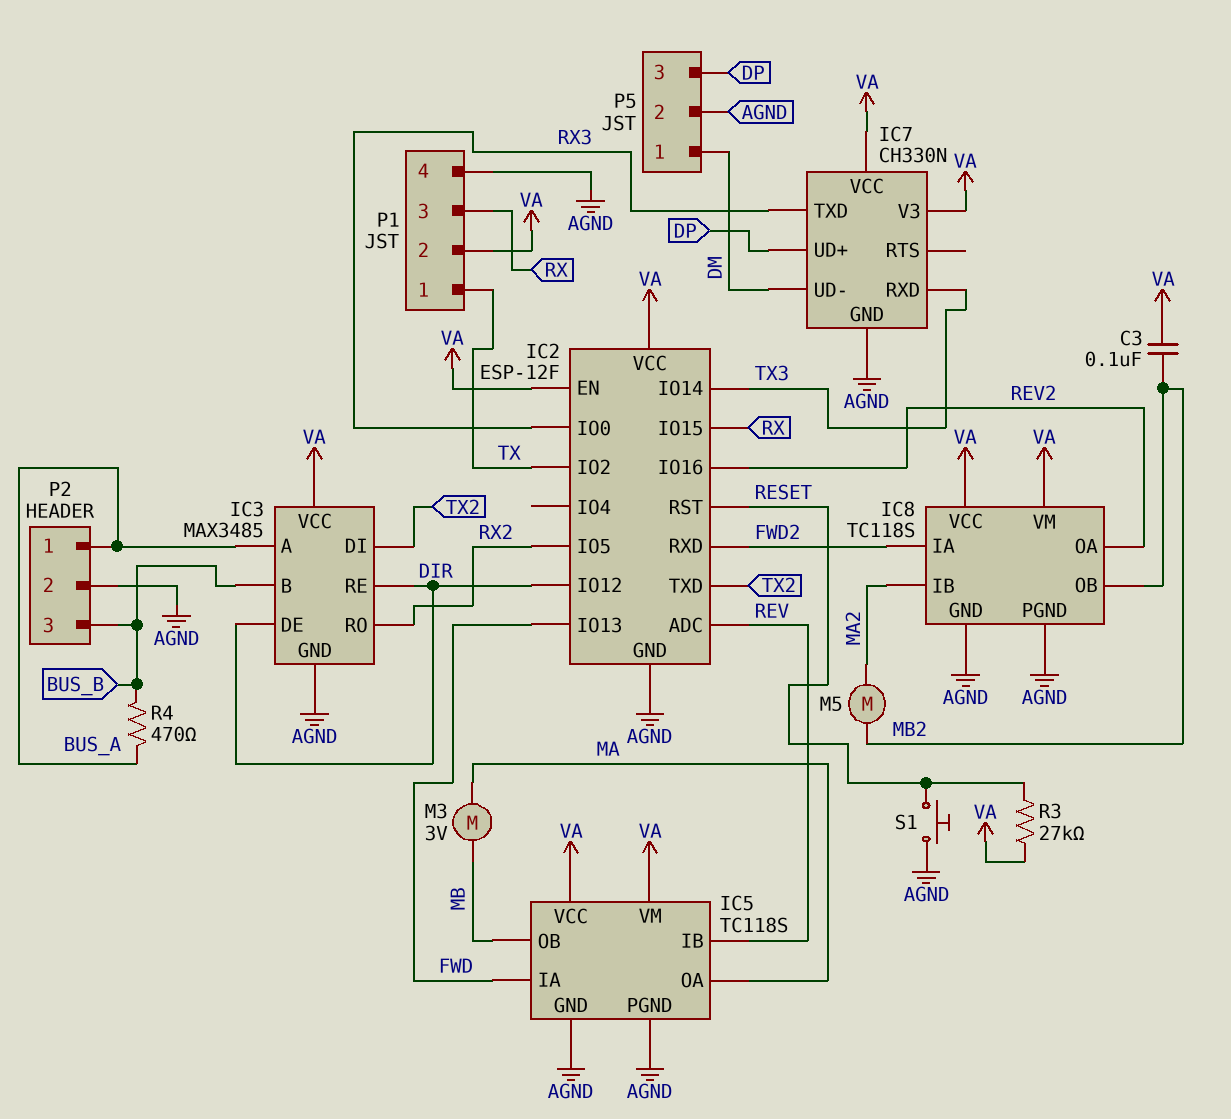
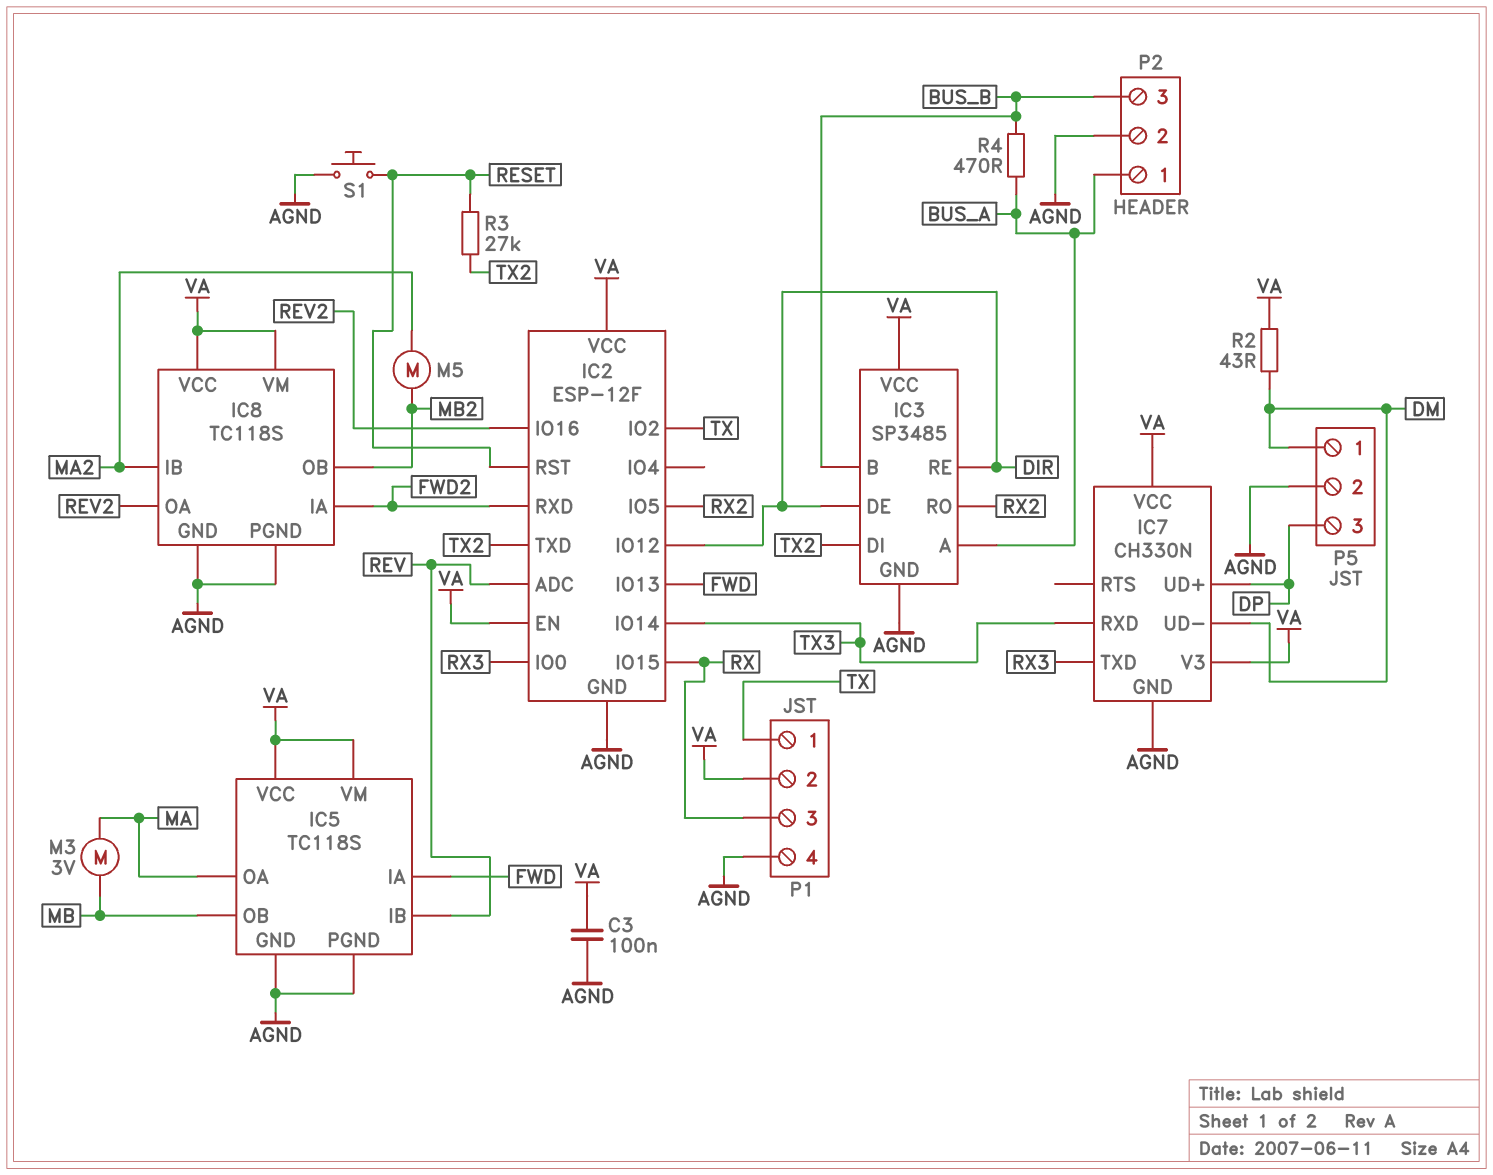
C3: 100nF (MB2, VA) -> 100nF (AGND, VA)
IC3: MAX3485 -> SP3485
R2: none -> 43 (DM, VA)
R3: 27k (RESET, VA) -> 27k (RESET, TX2)

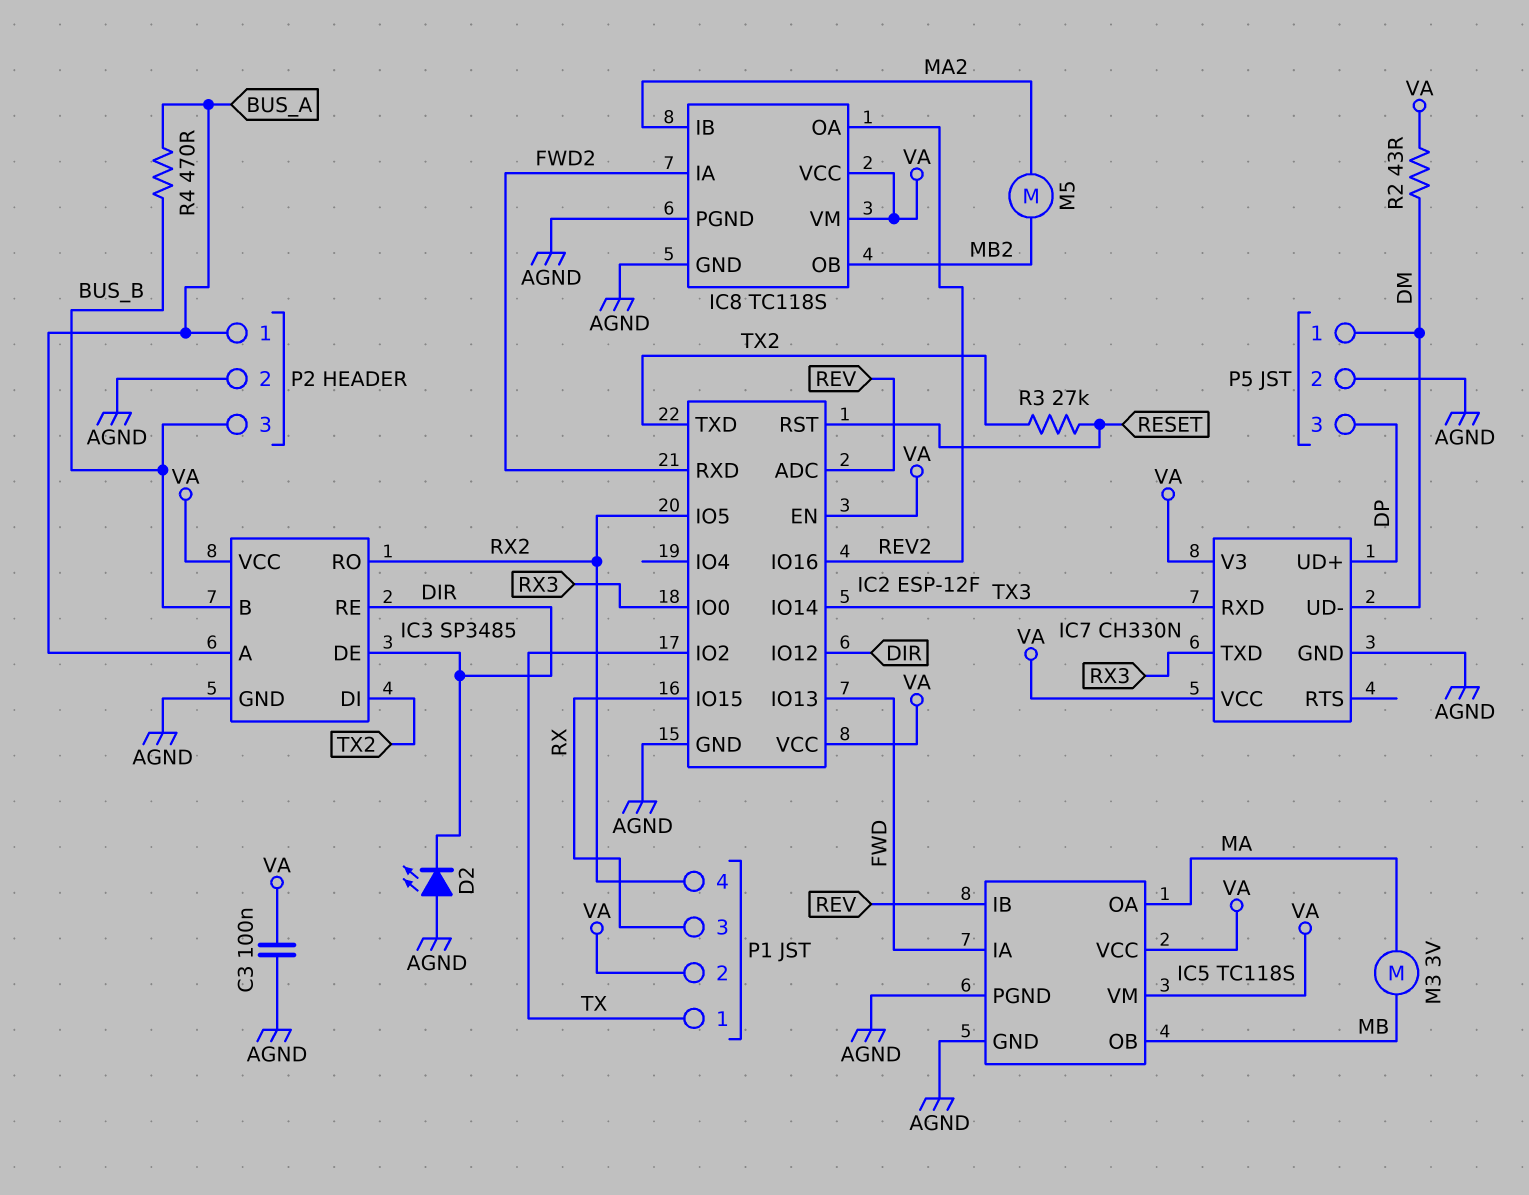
D2: none -> LED (A AGND, K DIR)
P1 pin 4: AGND -> RX2
S1: button (AGND, RESET) -> none

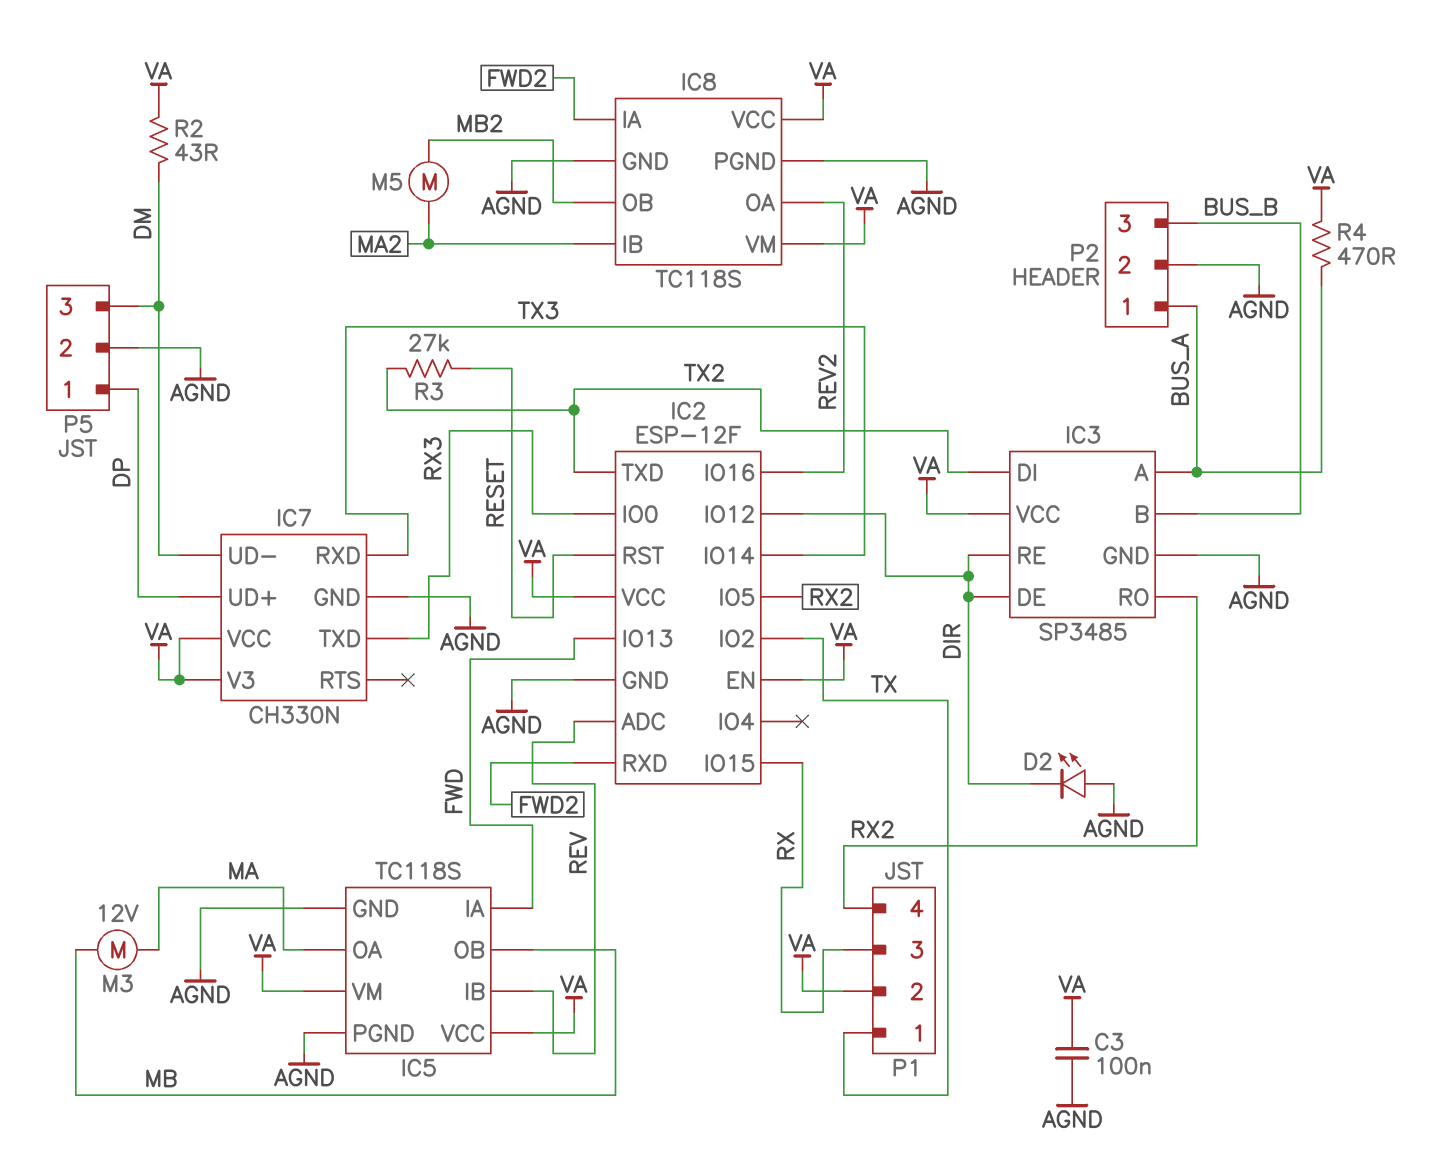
M3: motor 3V (MA, MB) -> motor 12V (MA, MB)
P5 pin 1: DM -> DP
P5 pin 3: DP -> DM
R4: 470 (BUS_A, BUS_B) -> 470 (BUS_A, VA)

